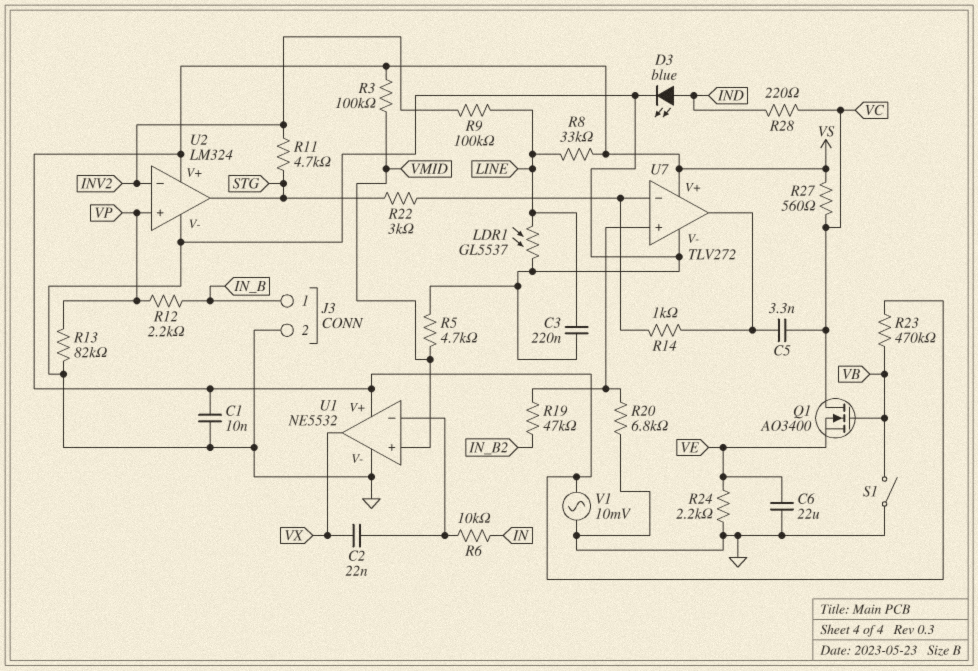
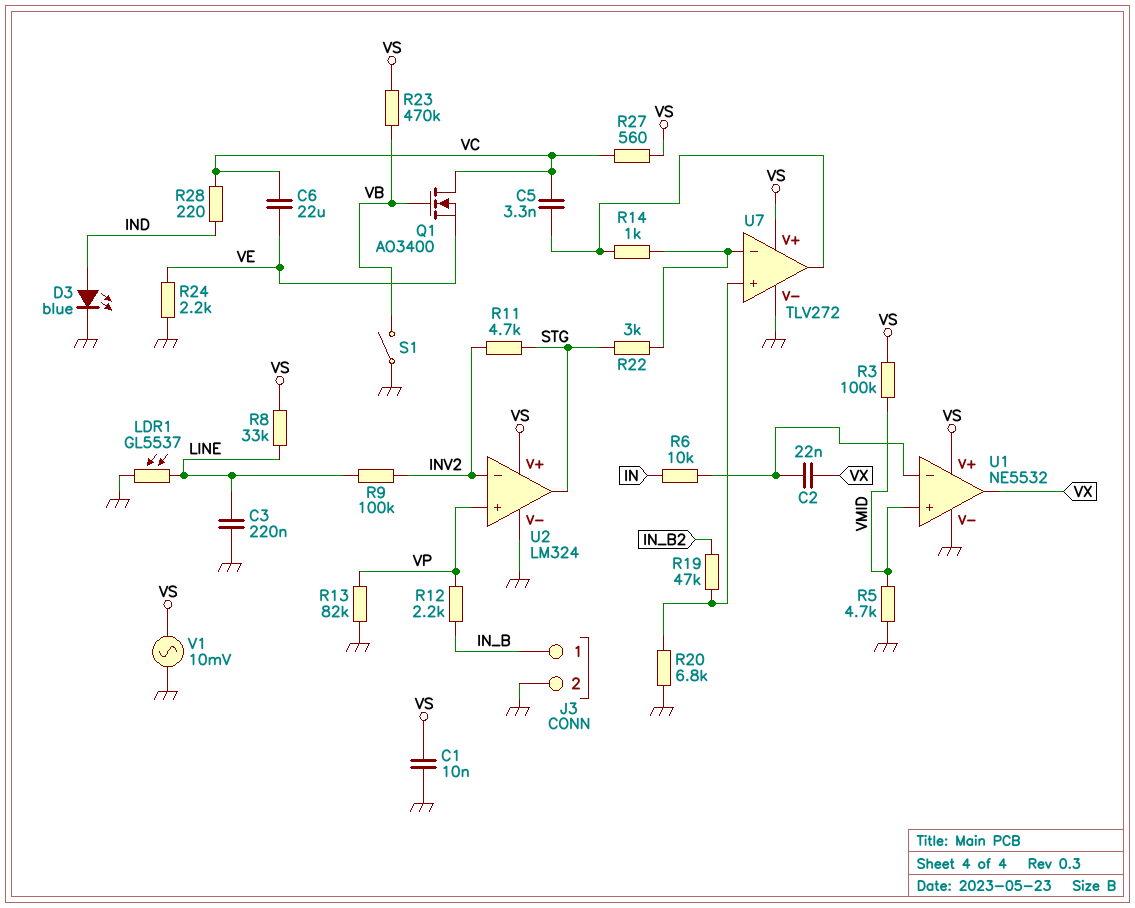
C6: 22uF (GND, VE) -> 22uF (VC, VE)

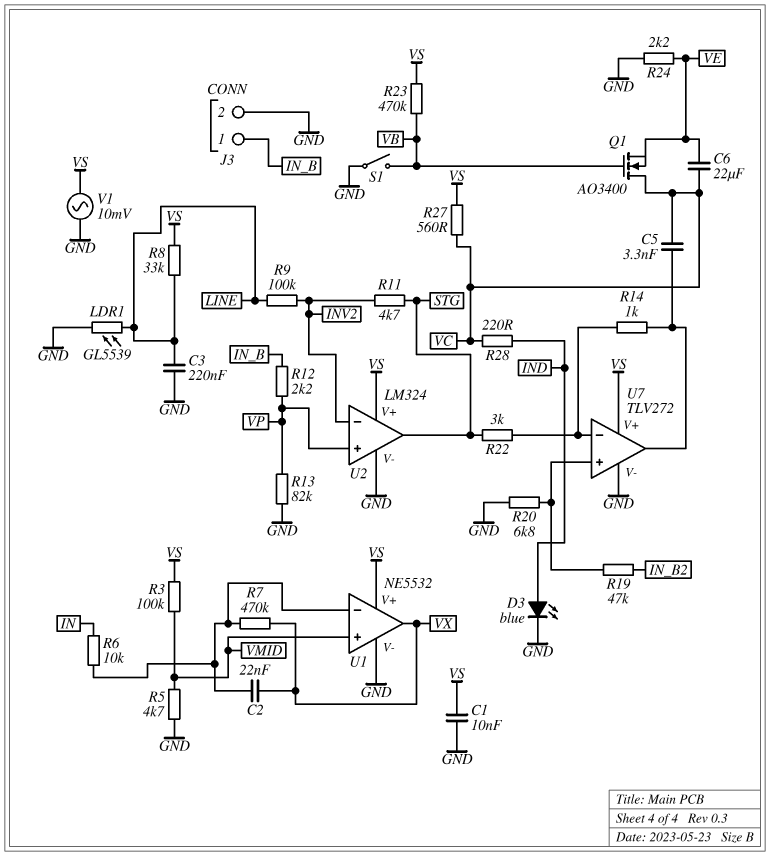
LDR1: GL5537 (GND, LINE) -> GL5539 (GND, LINE)
R7: none -> 470k (U1/in-, VX)

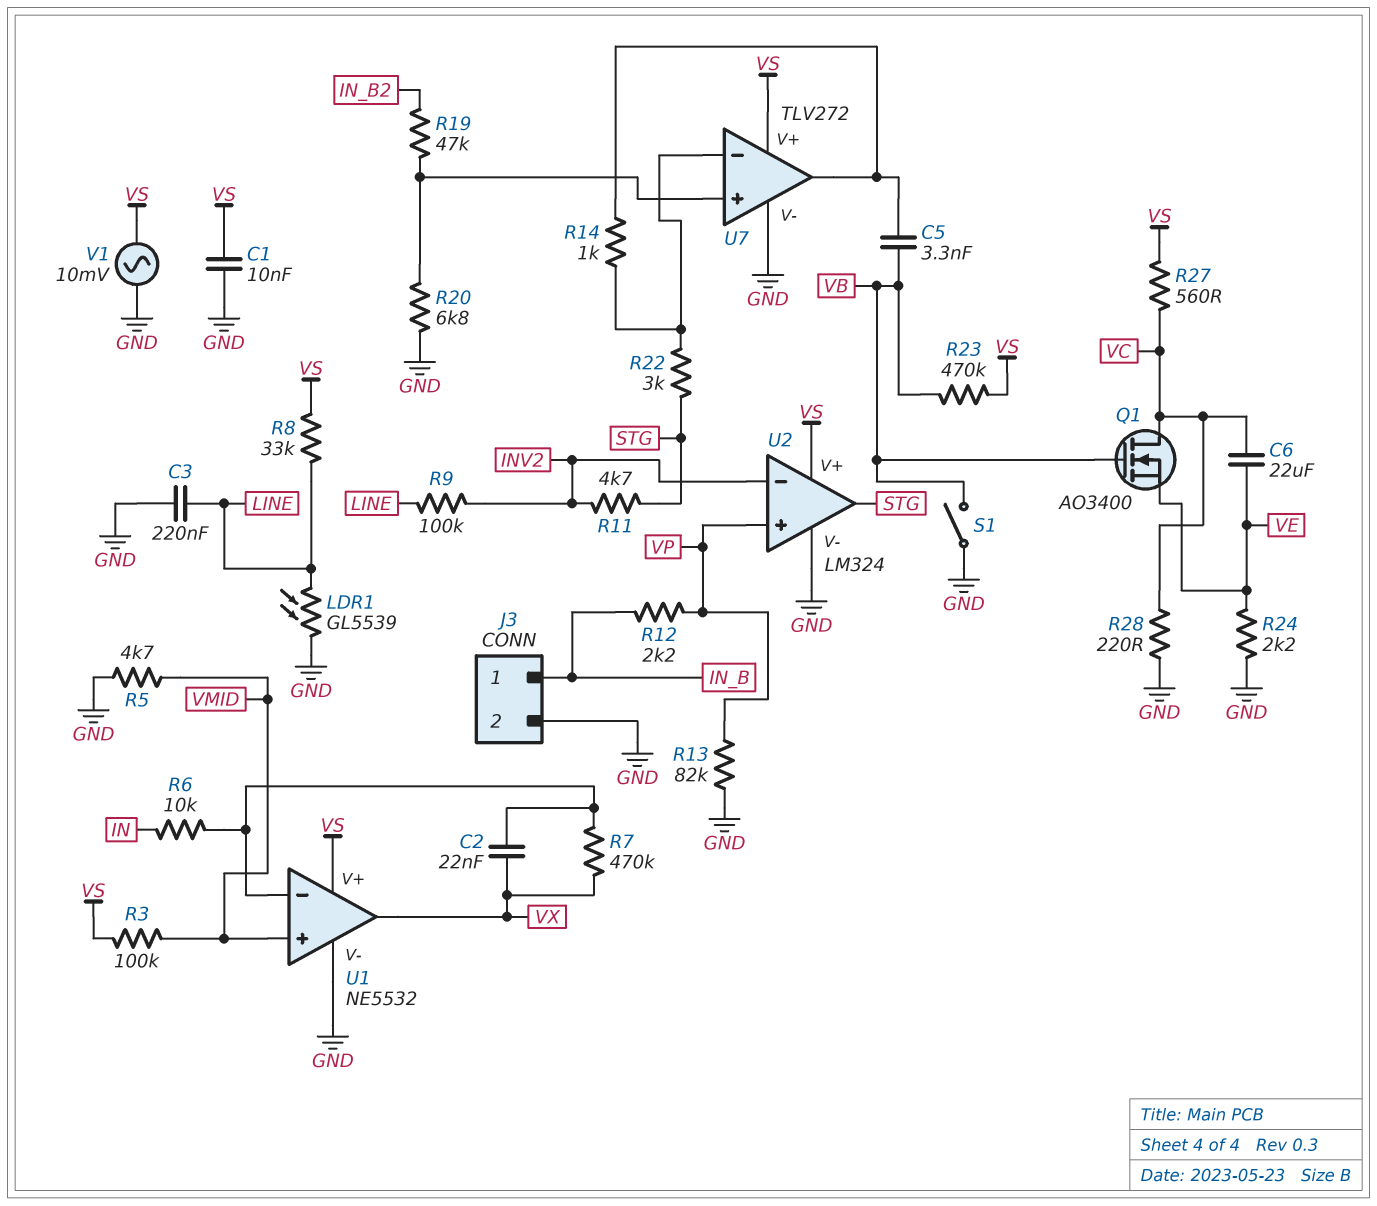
C5: 3.3nF (U7/out, VC) -> 3.3nF (U7/out, VB)
D3: LED blue (A IND, K GND) -> none
R28: 220 (IND, VC) -> 220 (GND, VC)

